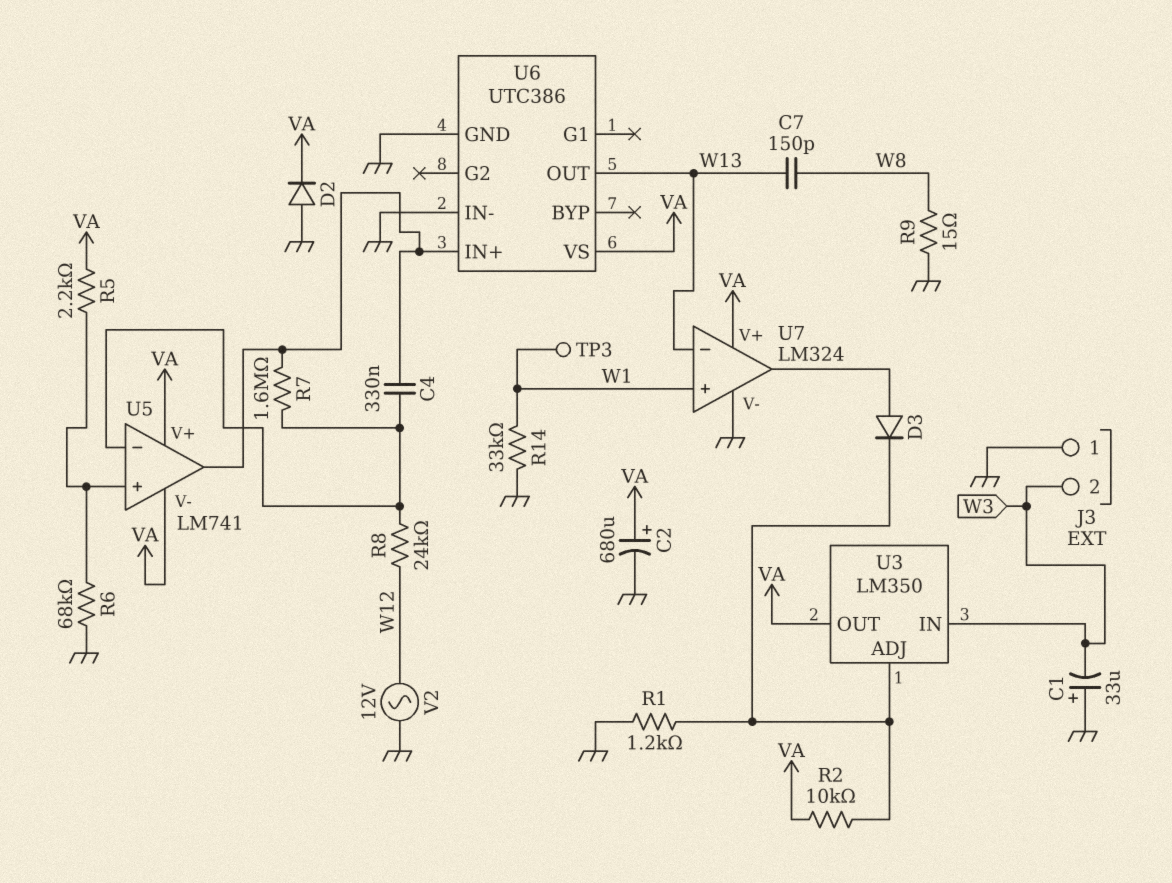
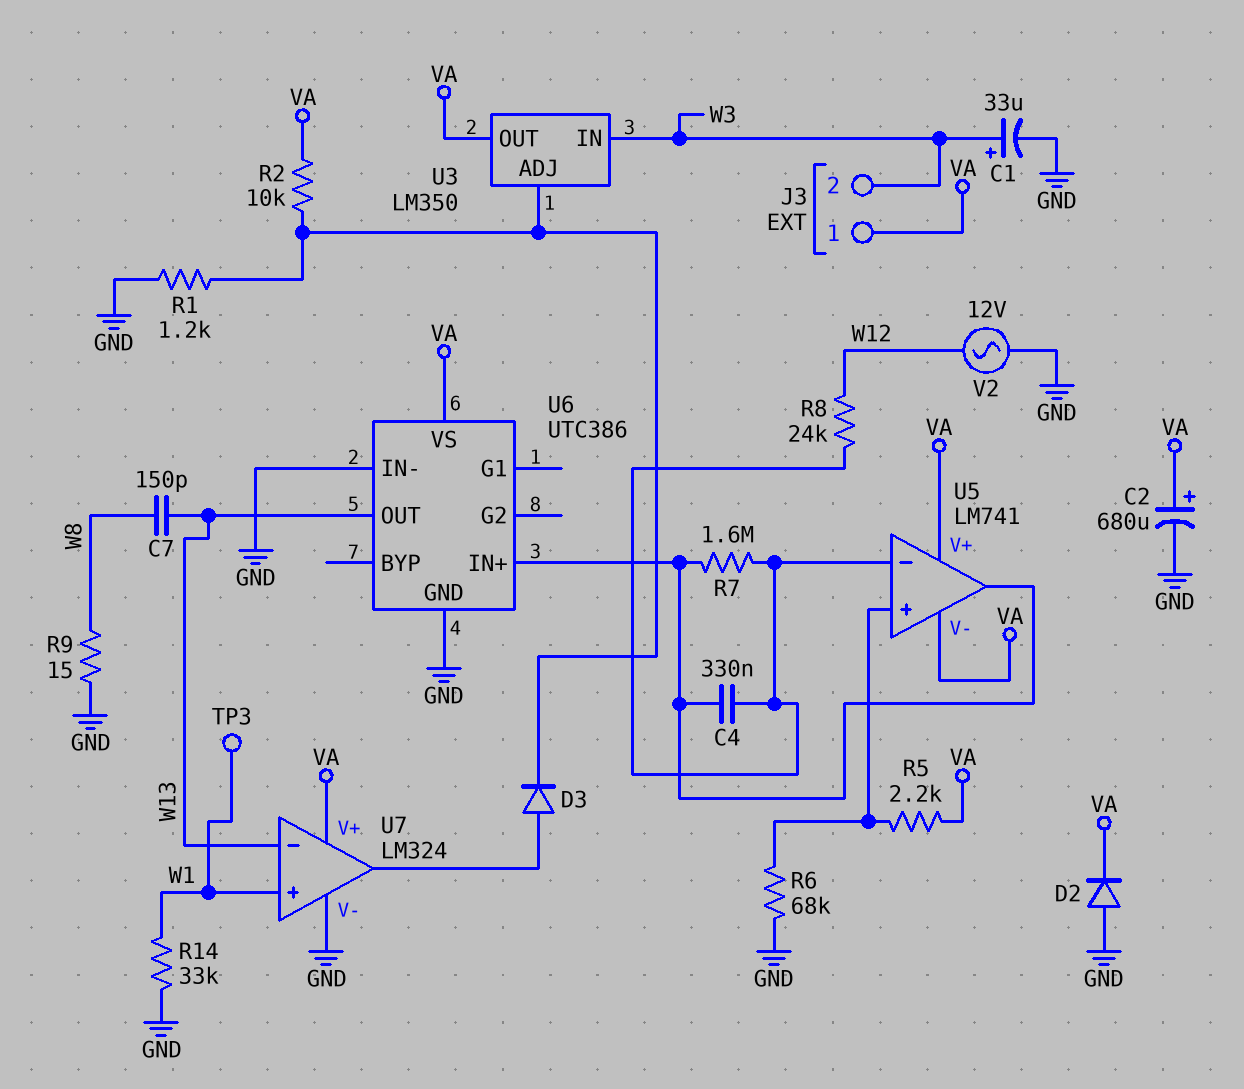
C1: 33uF (plus GND, minus W3) -> 33uF (plus W3, minus GND)
J3 pin 1: GND -> VA

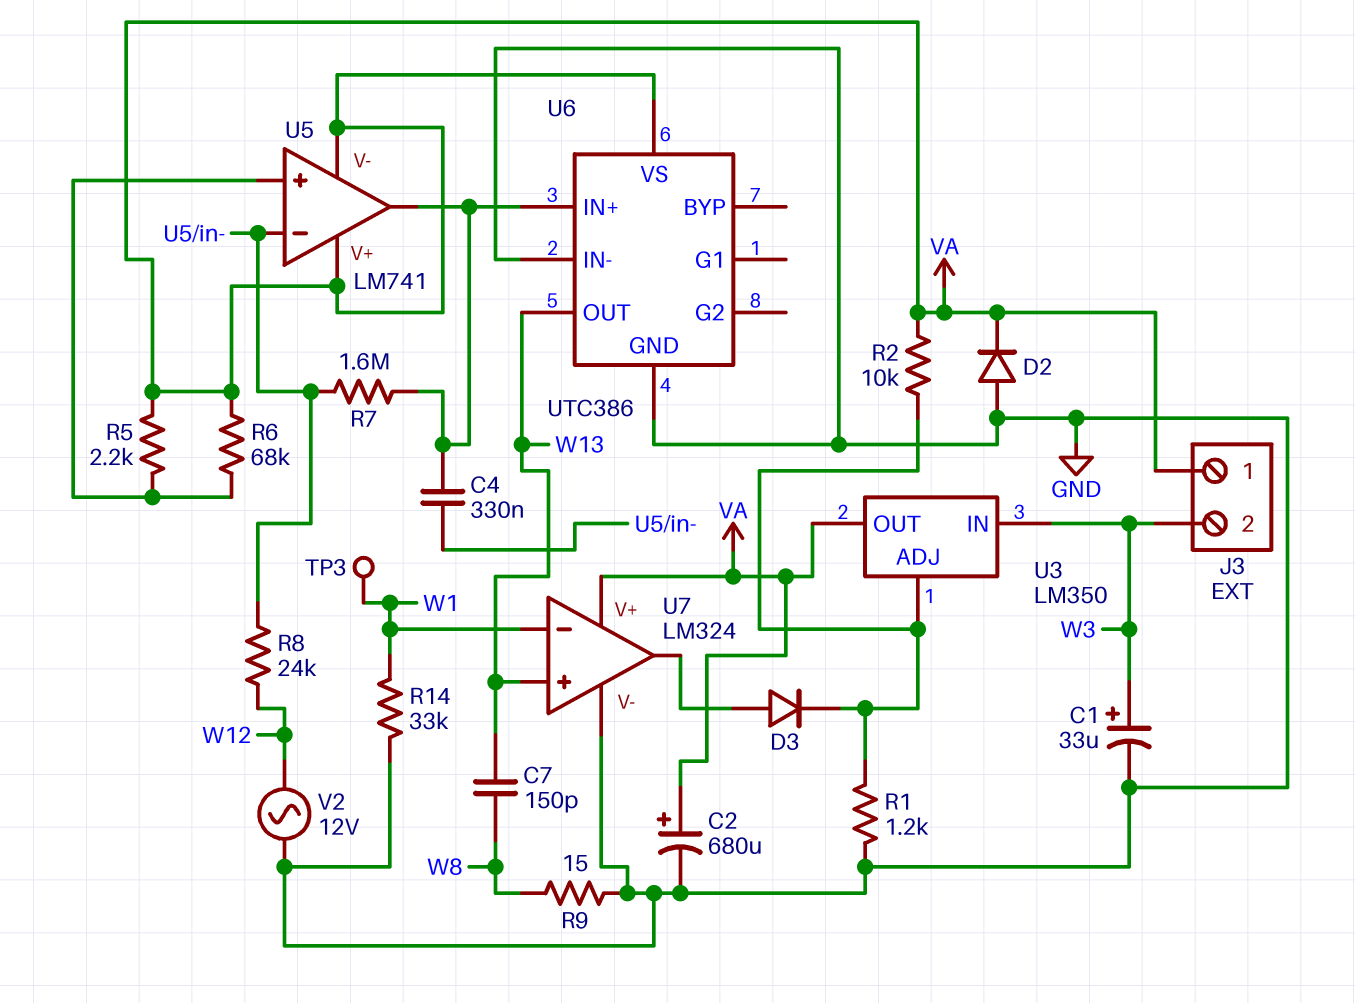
R6: 68k (GND, U5/in+) -> 68k (U5/in+, VA)
U7 pin in+: W1 -> W13
U7 pin in-: W13 -> W1

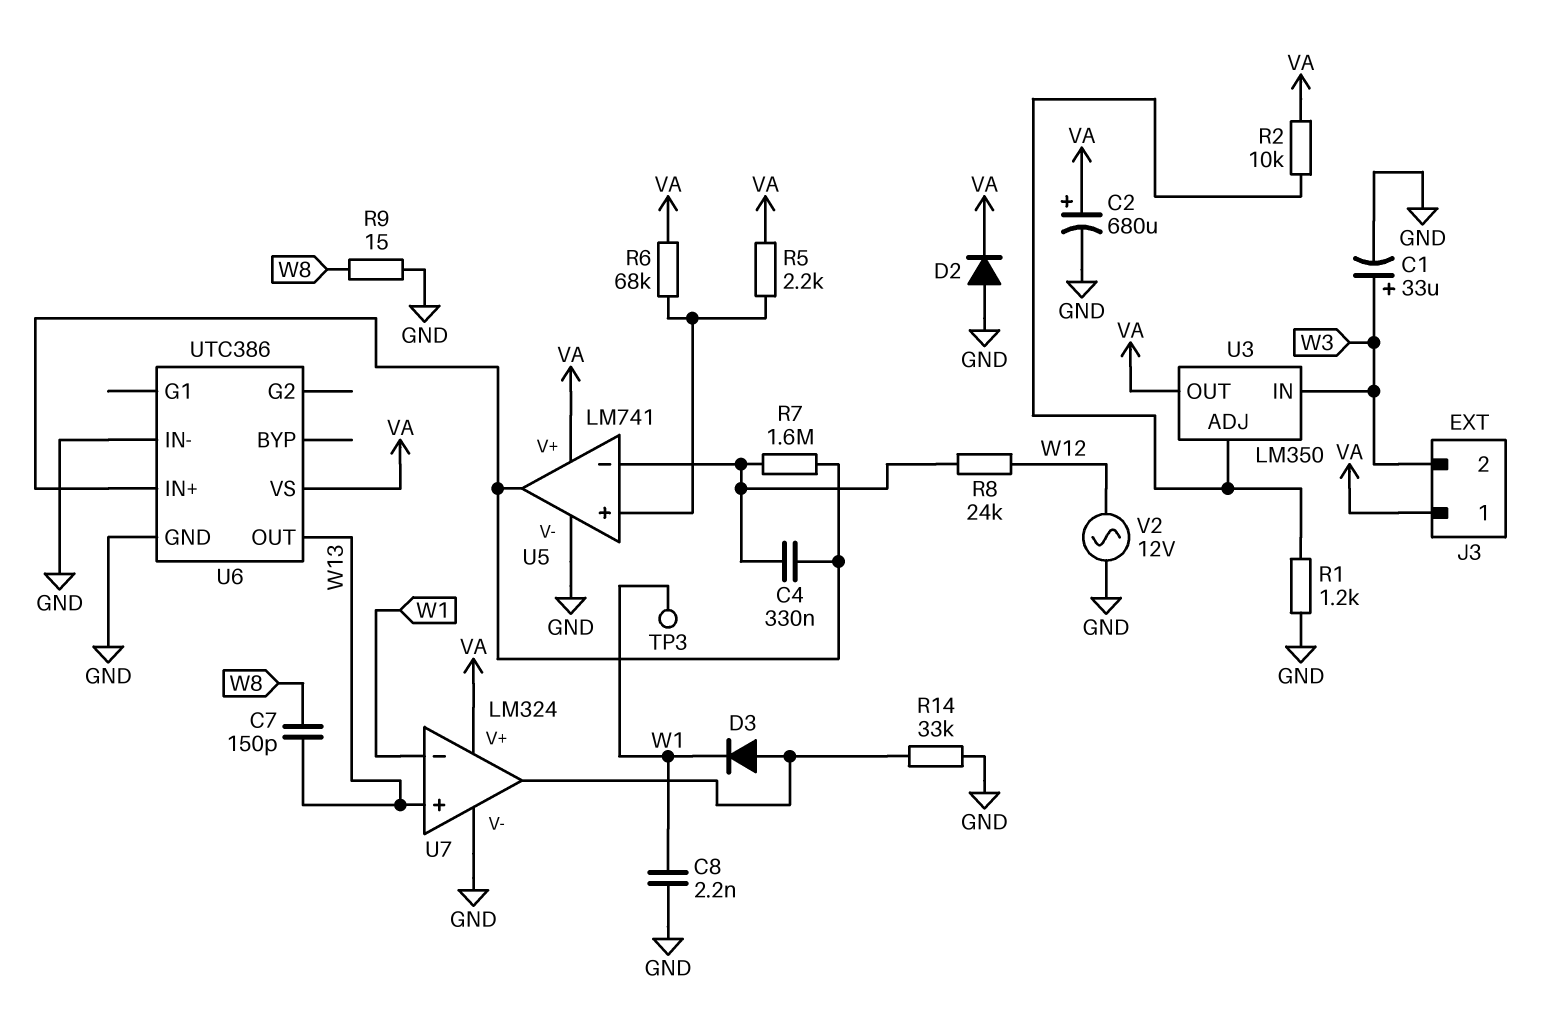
C8: none -> 2.2nF (GND, W1)
D3: diode (A U7/out, K U3/ADJ) -> diode (A U7/out, K W1)
R14: 33k (GND, W1) -> 33k (GND, U7/out)
U5 pin V-: VA -> GND

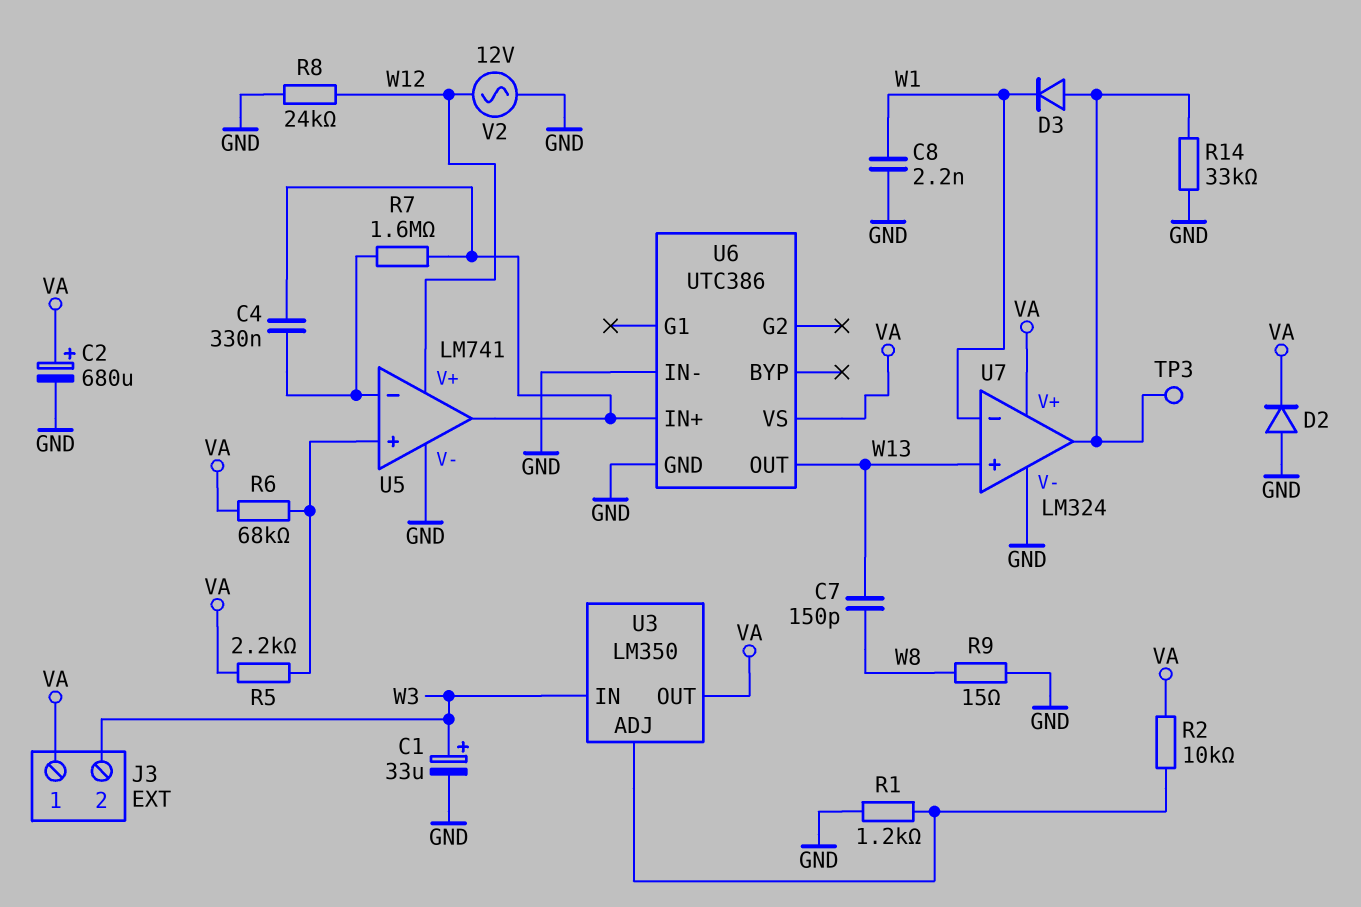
R8: 24k (U5/in-, W12) -> 24k (GND, W12)
TP3: test point (W1) -> test point (U7/out)
U5 pin V+: VA -> W12

